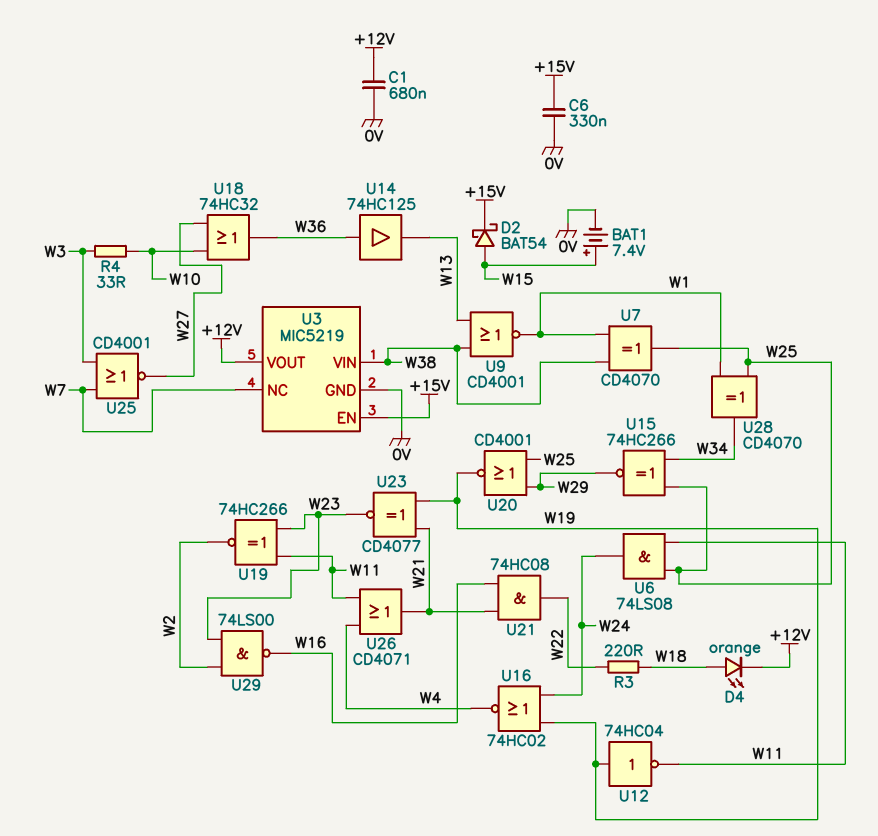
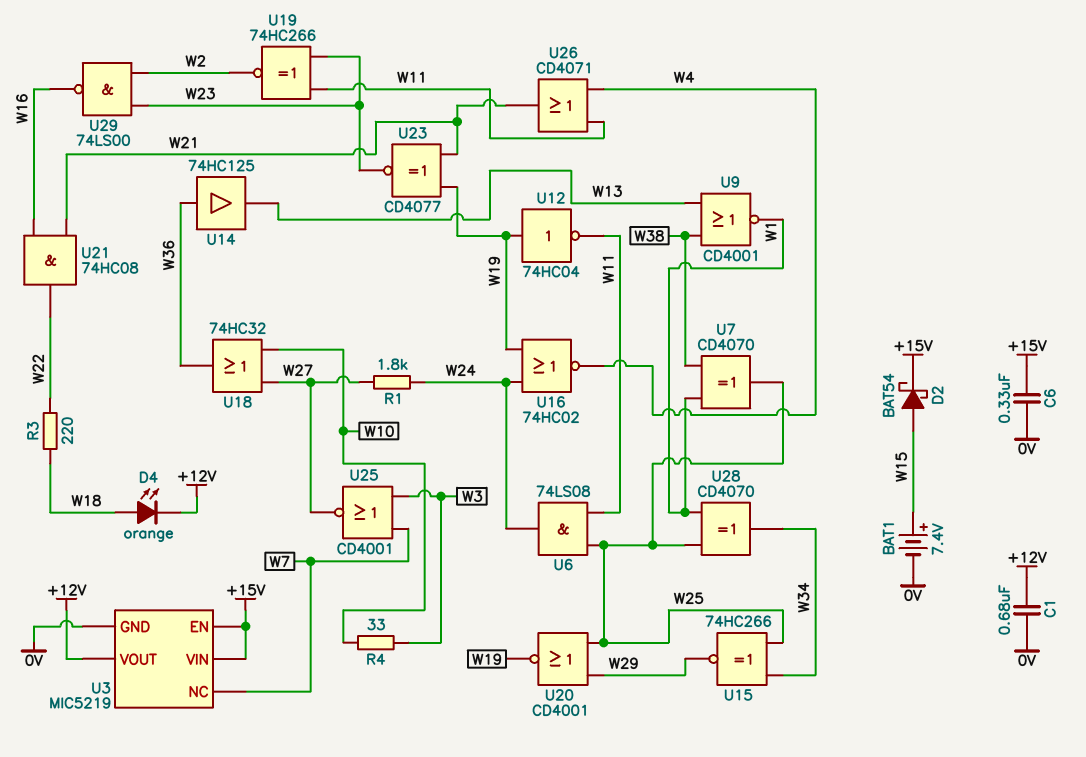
R1: none -> 1.8k (W24, W27)
U3 pin VIN: W38 -> +15V

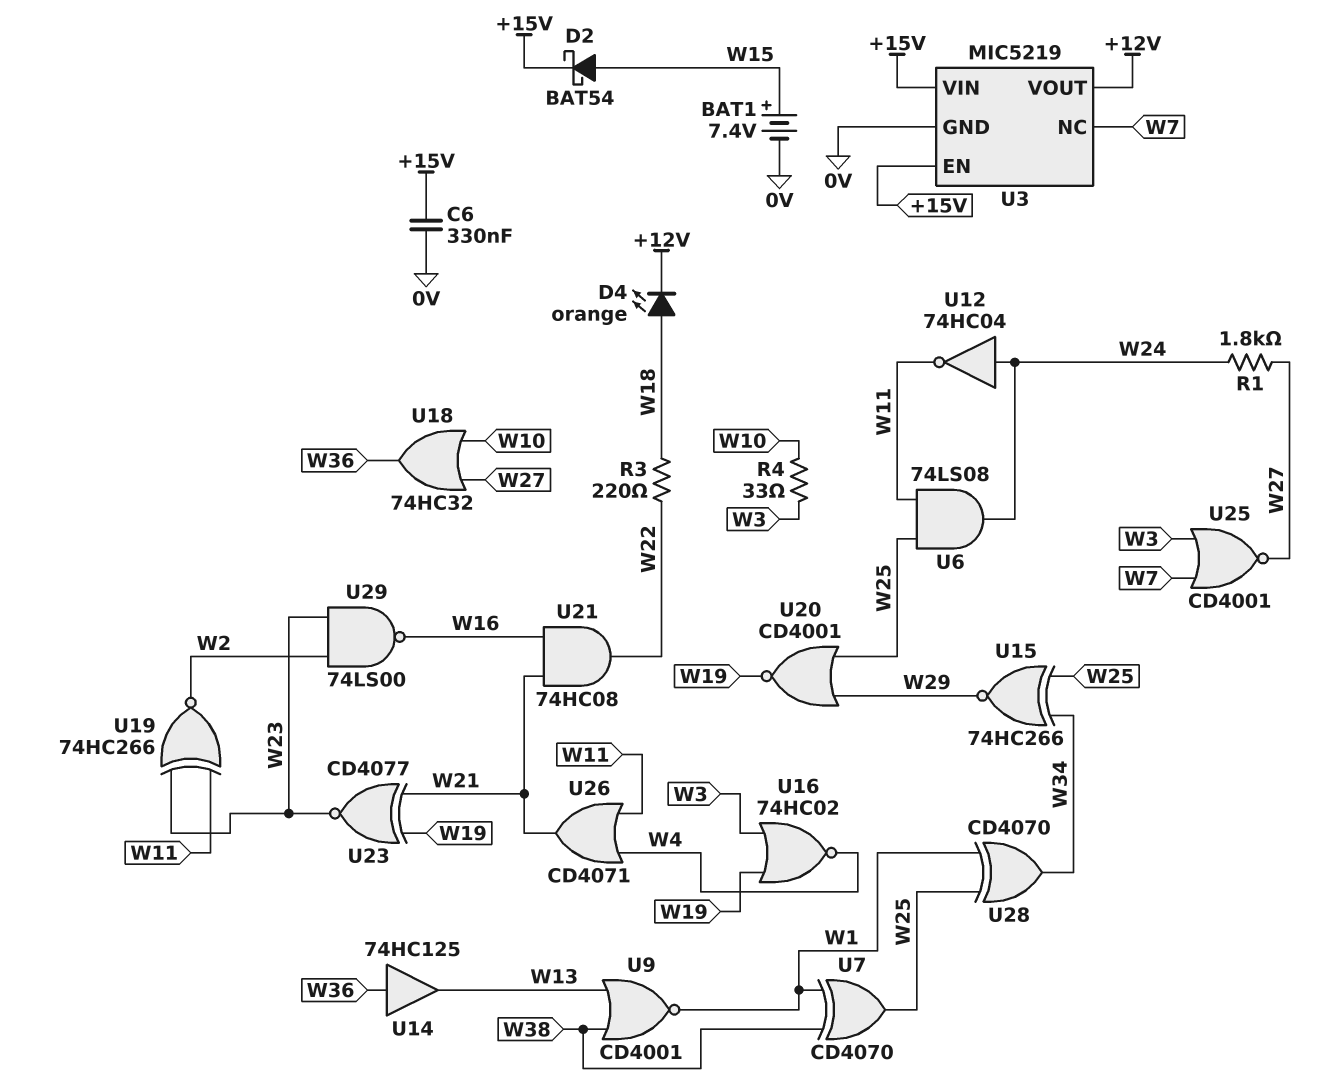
C1: 680nF (+12V, 0V) -> none
U12: NOT 74HC04 (in W19, out W11) -> NOT 74HC04 (in W24, out W11)
U16: NOR 74HC02 (in W19, in W24, out W4) -> NOR 74HC02 (in W3, in W19, out W4)

